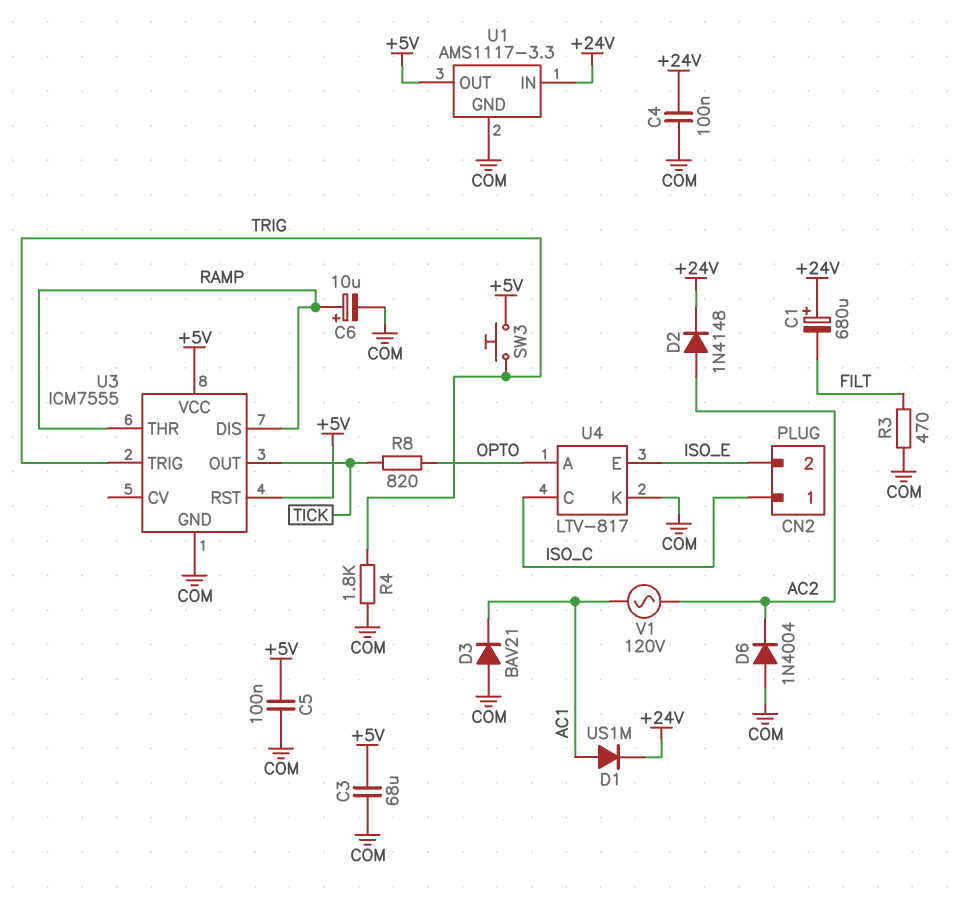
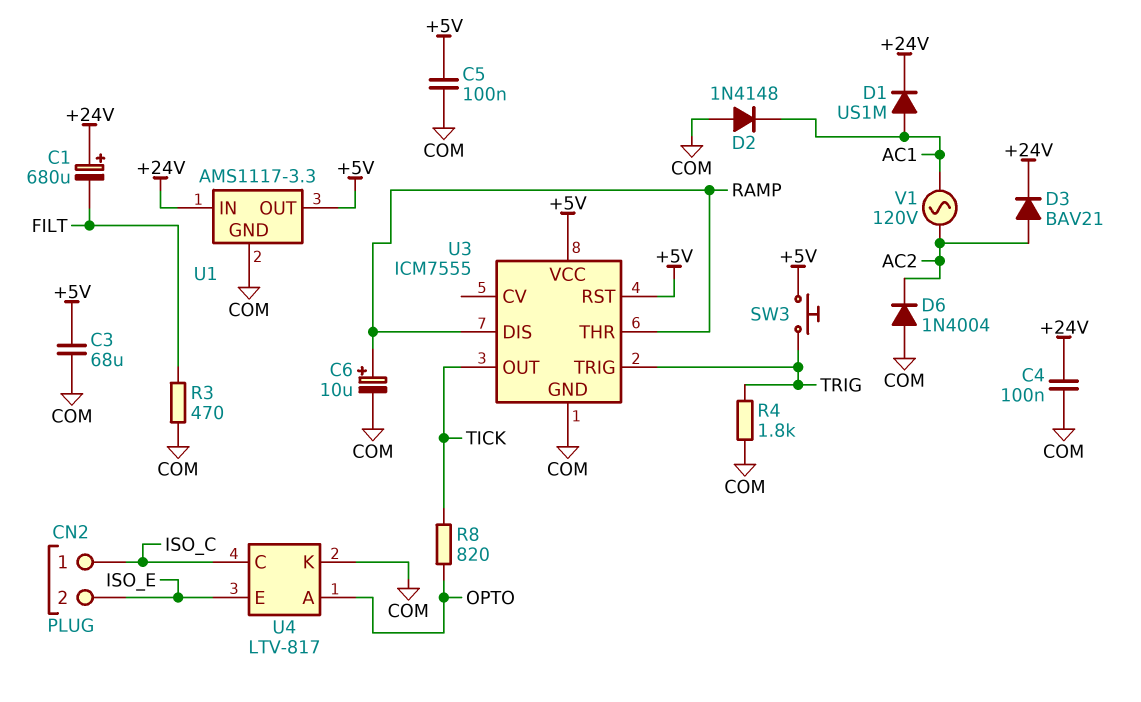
D2: diode 1N4148 (A AC2, K +24V) -> diode 1N4148 (A COM, K AC1)
D3: diode BAV21 (A COM, K AC1) -> diode BAV21 (A AC2, K +24V)

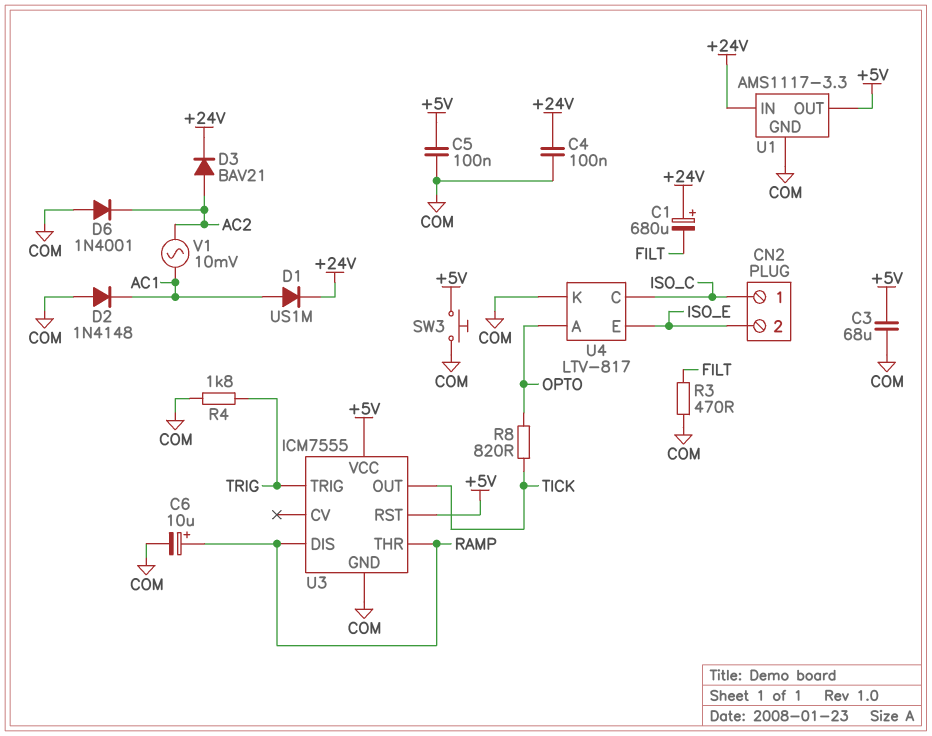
D6: diode 1N4004 (A COM, K AC2) -> diode 1N4001 (A COM, K AC2)
SW3: button (+5V, TRIG) -> button (+5V, COM)
V1: AC 120V (AC1, AC2) -> AC 10mV (AC1, AC2)

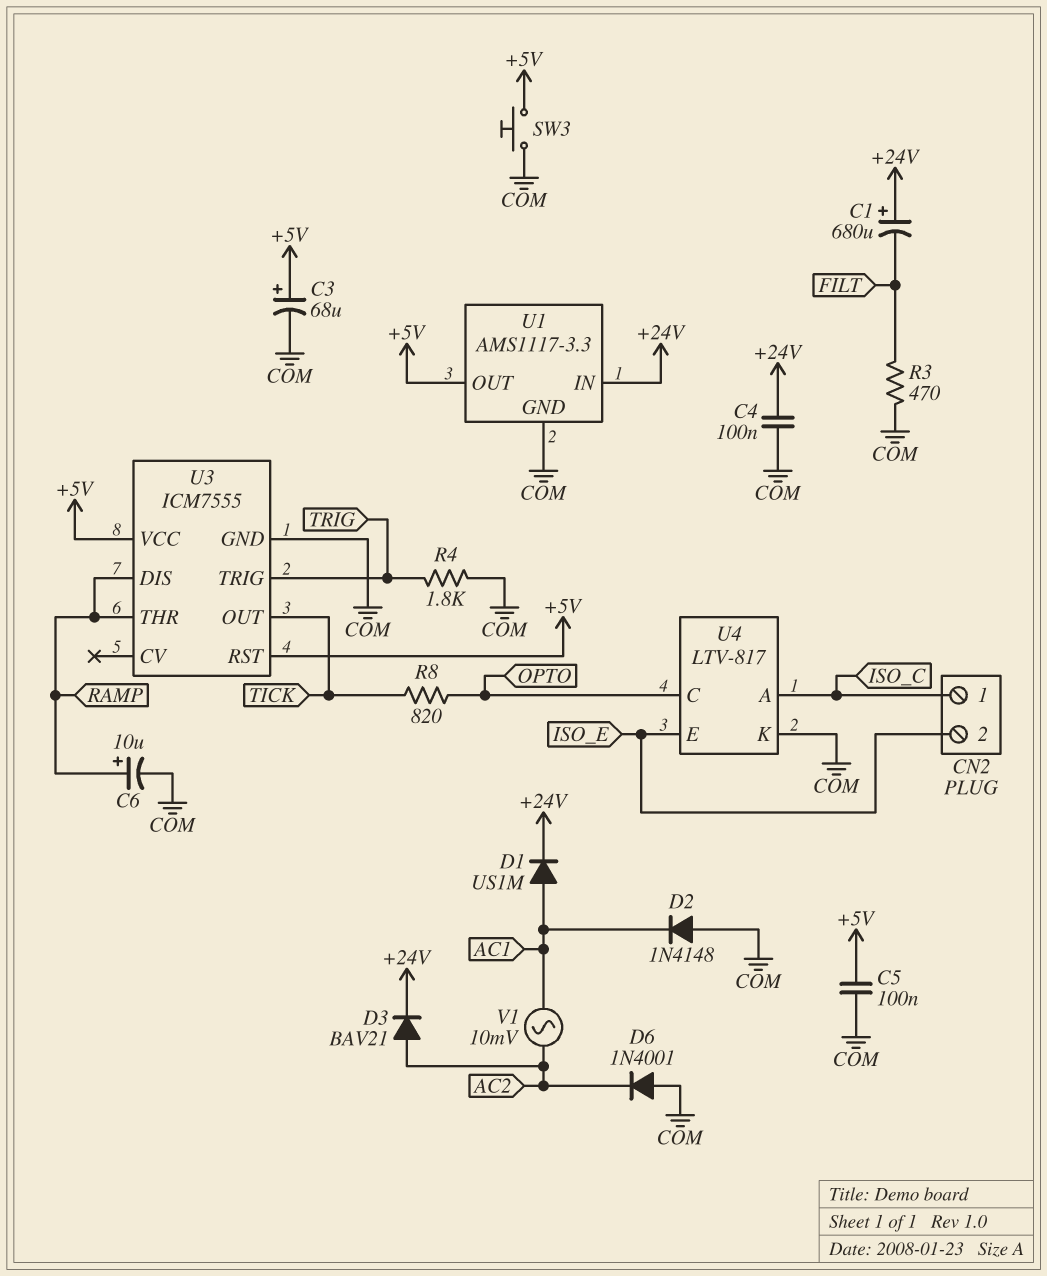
C3: 68uF (+5V, COM) -> 68uF (plus +5V, minus COM)
U4 pin A: OPTO -> ISO_C
U4 pin C: ISO_C -> OPTO

